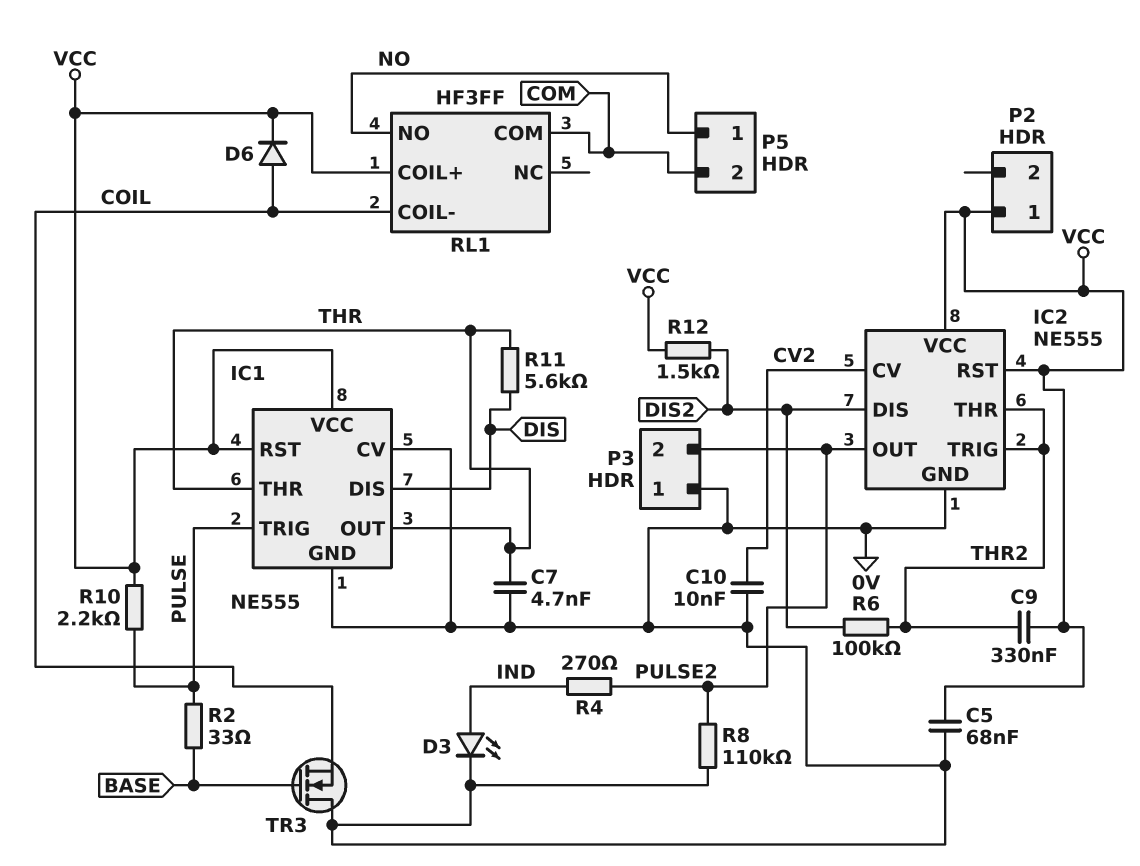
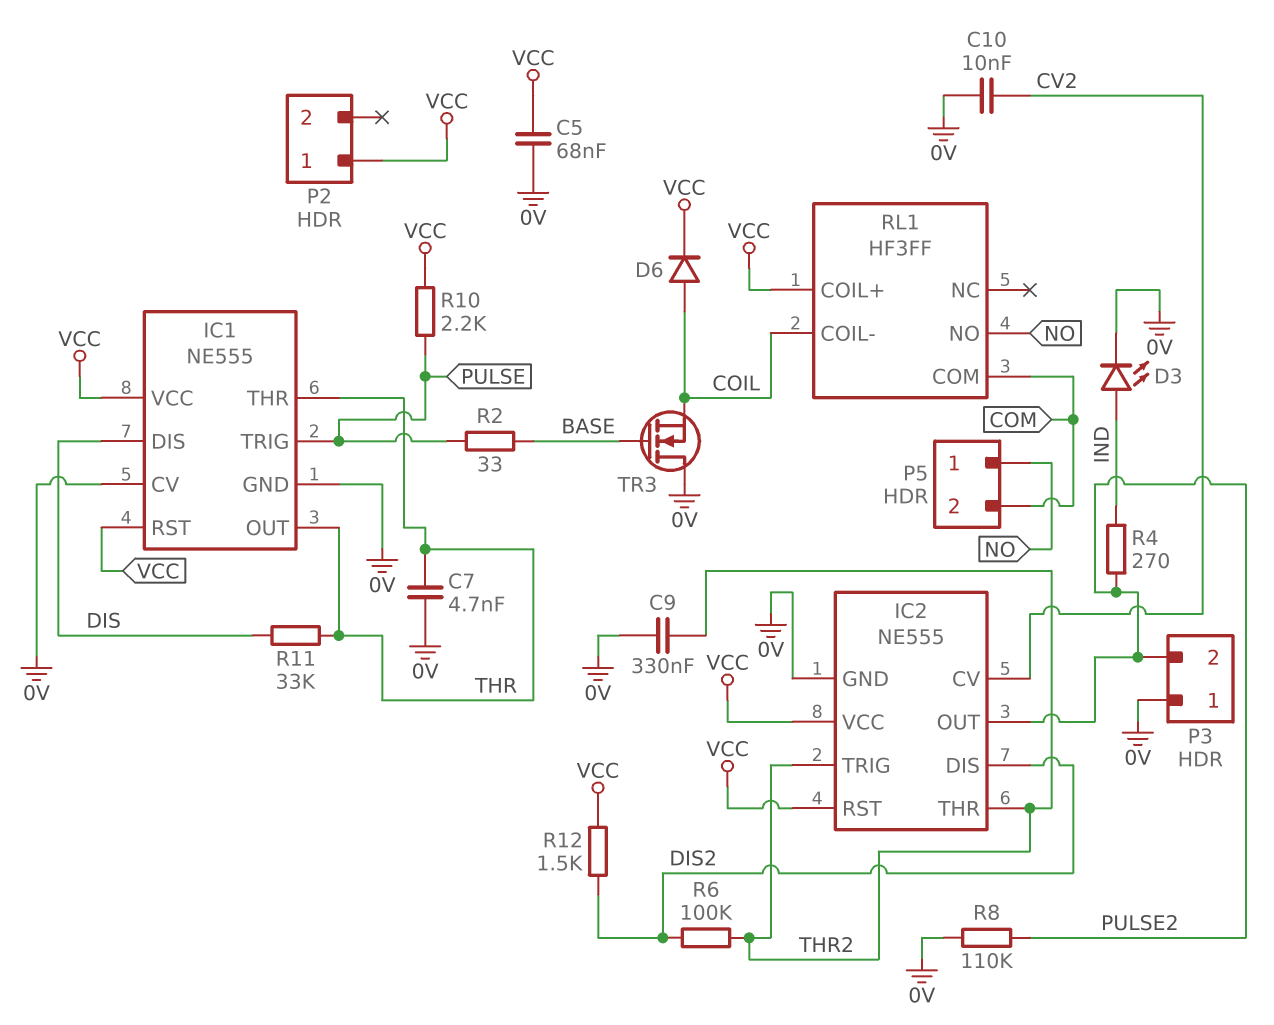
C9: 330nF (THR2, VCC) -> 330nF (0V, THR2)
R11: 5.6k (DIS, THR) -> 33k (DIS, THR)

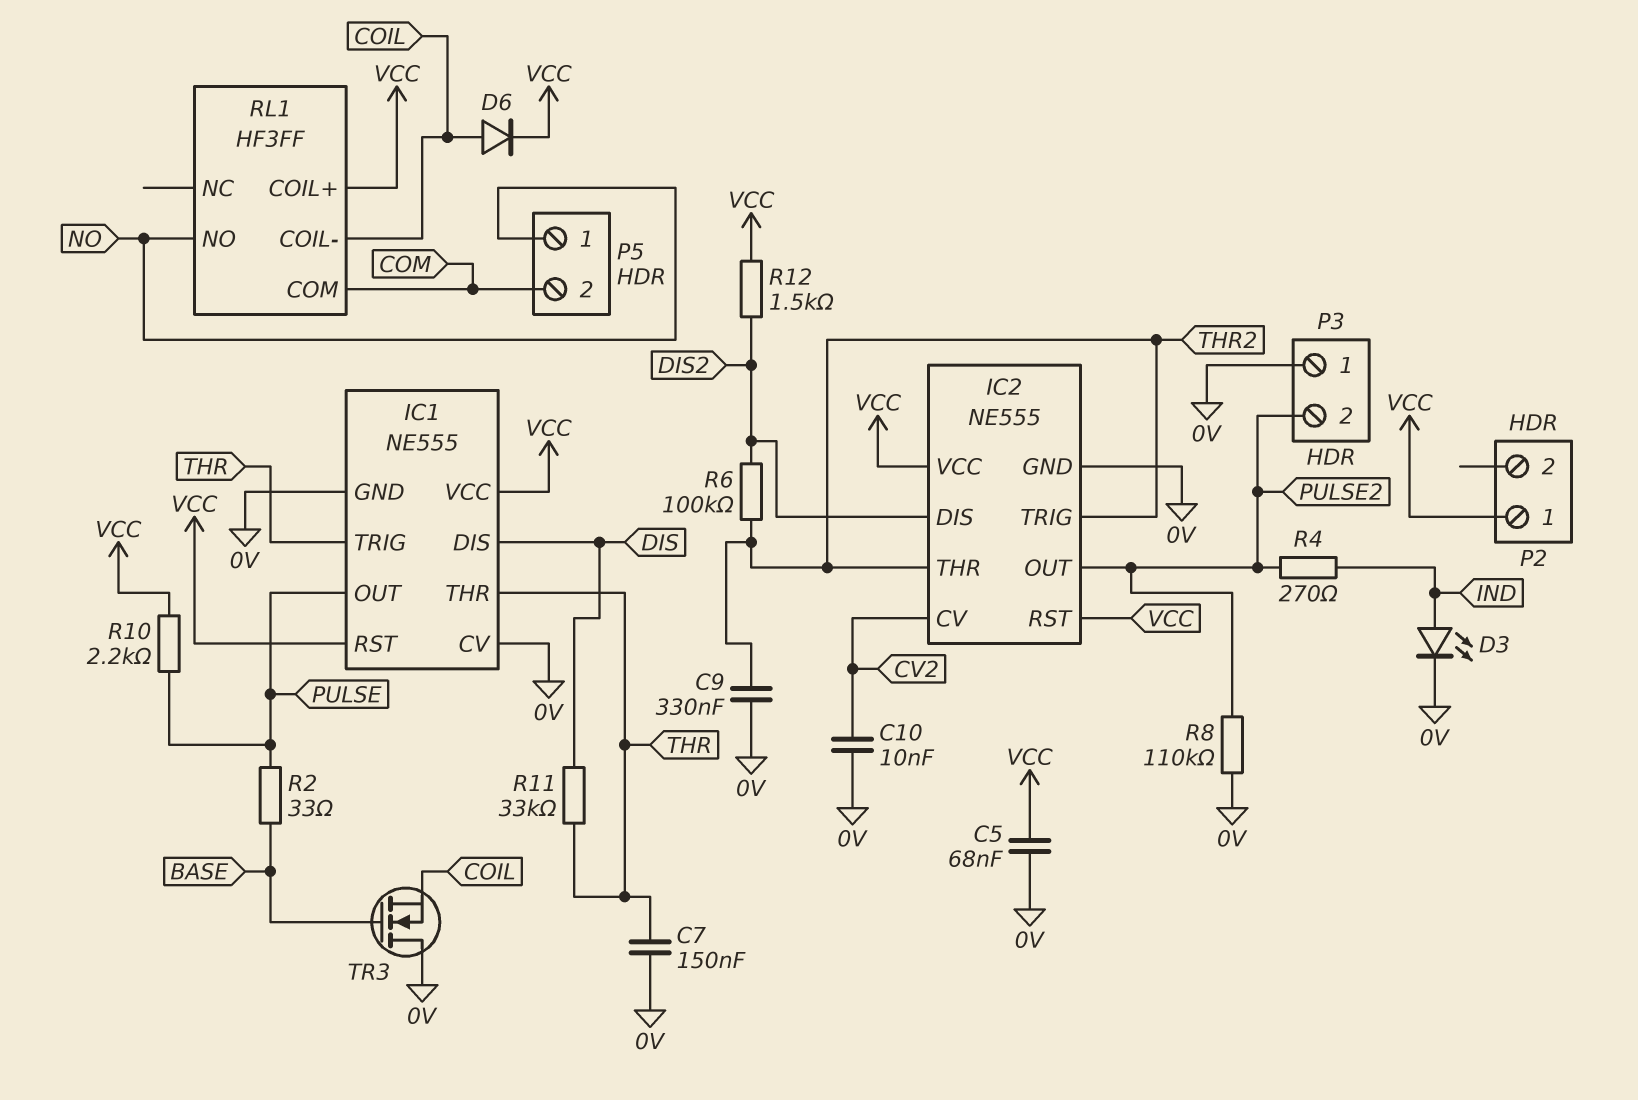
C7: 4.7nF (0V, THR) -> 150nF (0V, THR)
IC1 pin OUT: THR -> PULSE
IC1 pin TRIG: PULSE -> THR

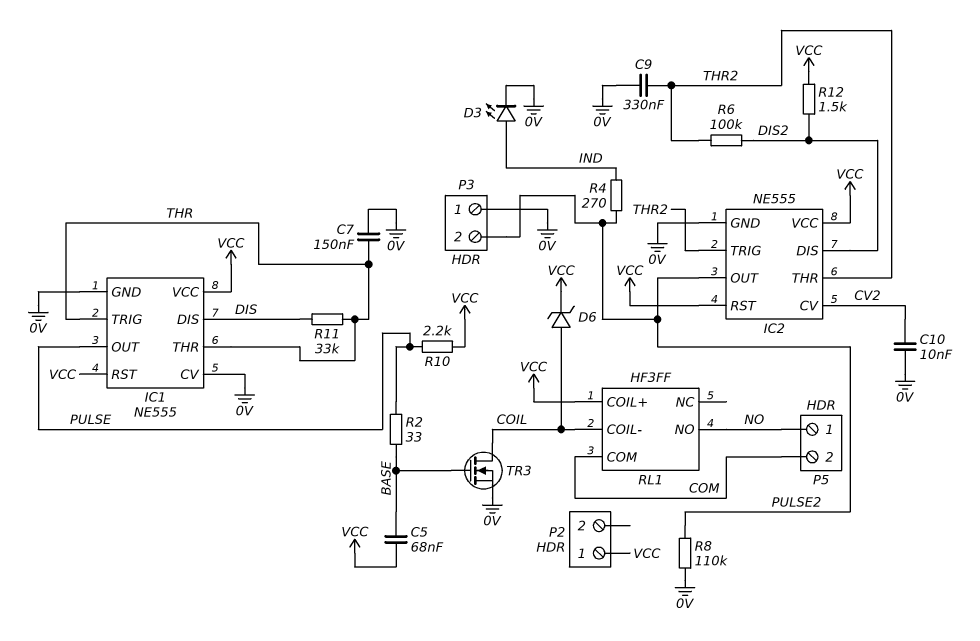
C5: 68nF (0V, VCC) -> 68nF (BASE, VCC)
D6: diode (A COIL, K VCC) -> zener (A COIL, K VCC)
TR3: NMOS (G BASE, D 0V, S COIL) -> NMOS (G BASE, D COIL, S 0V)

